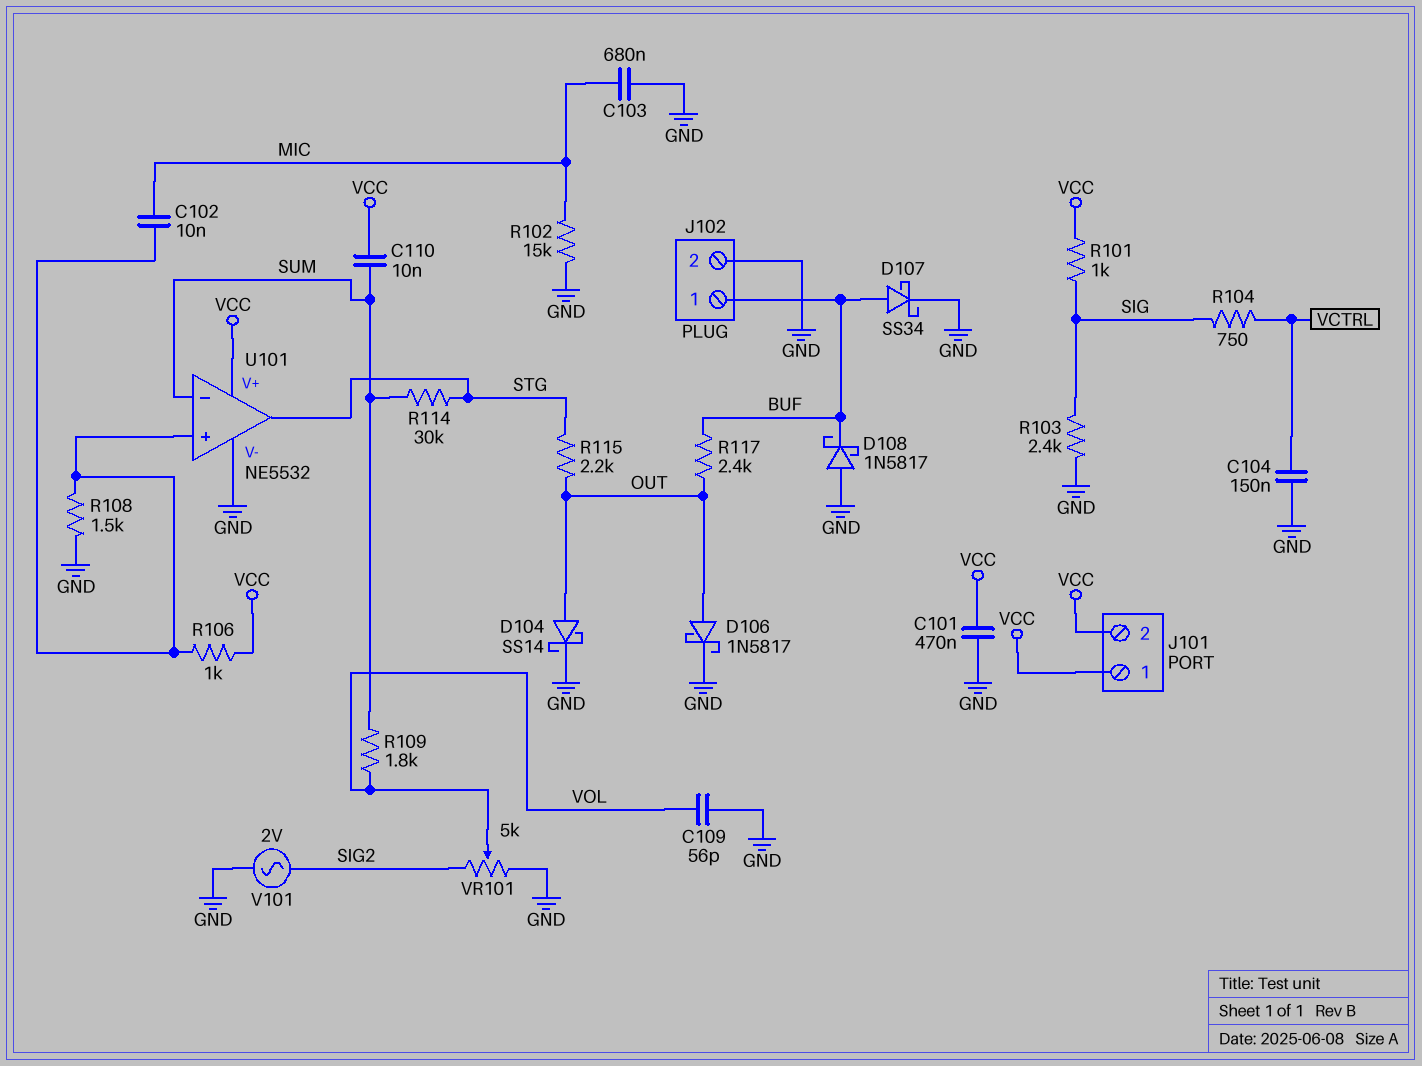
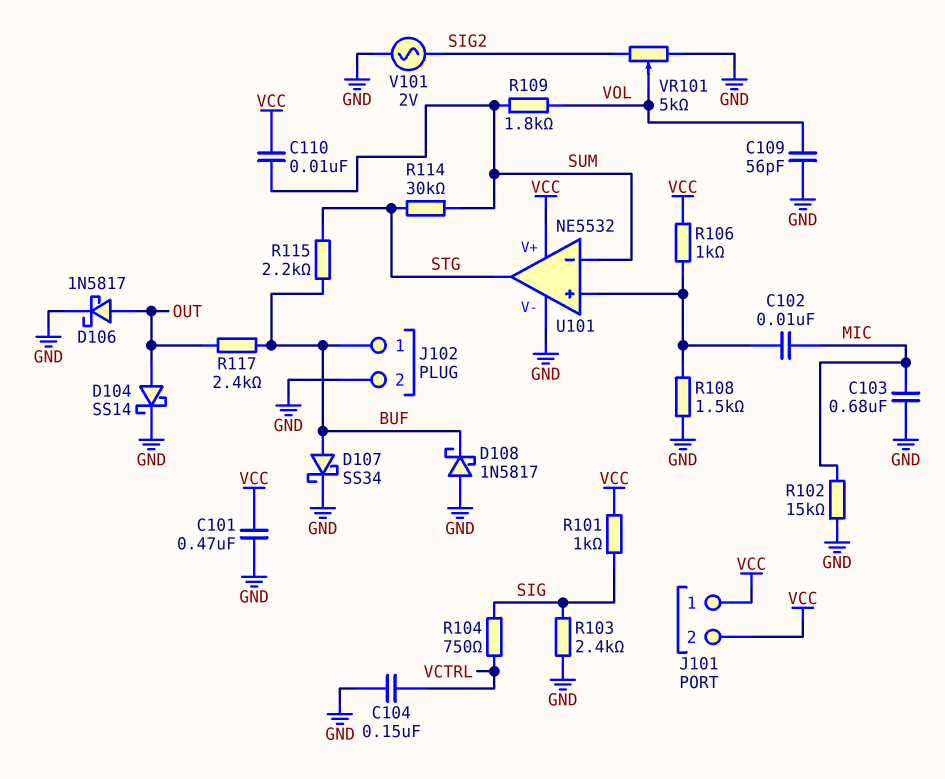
R115: 2.2k (OUT, STG) -> 2.2k (BUF, STG)

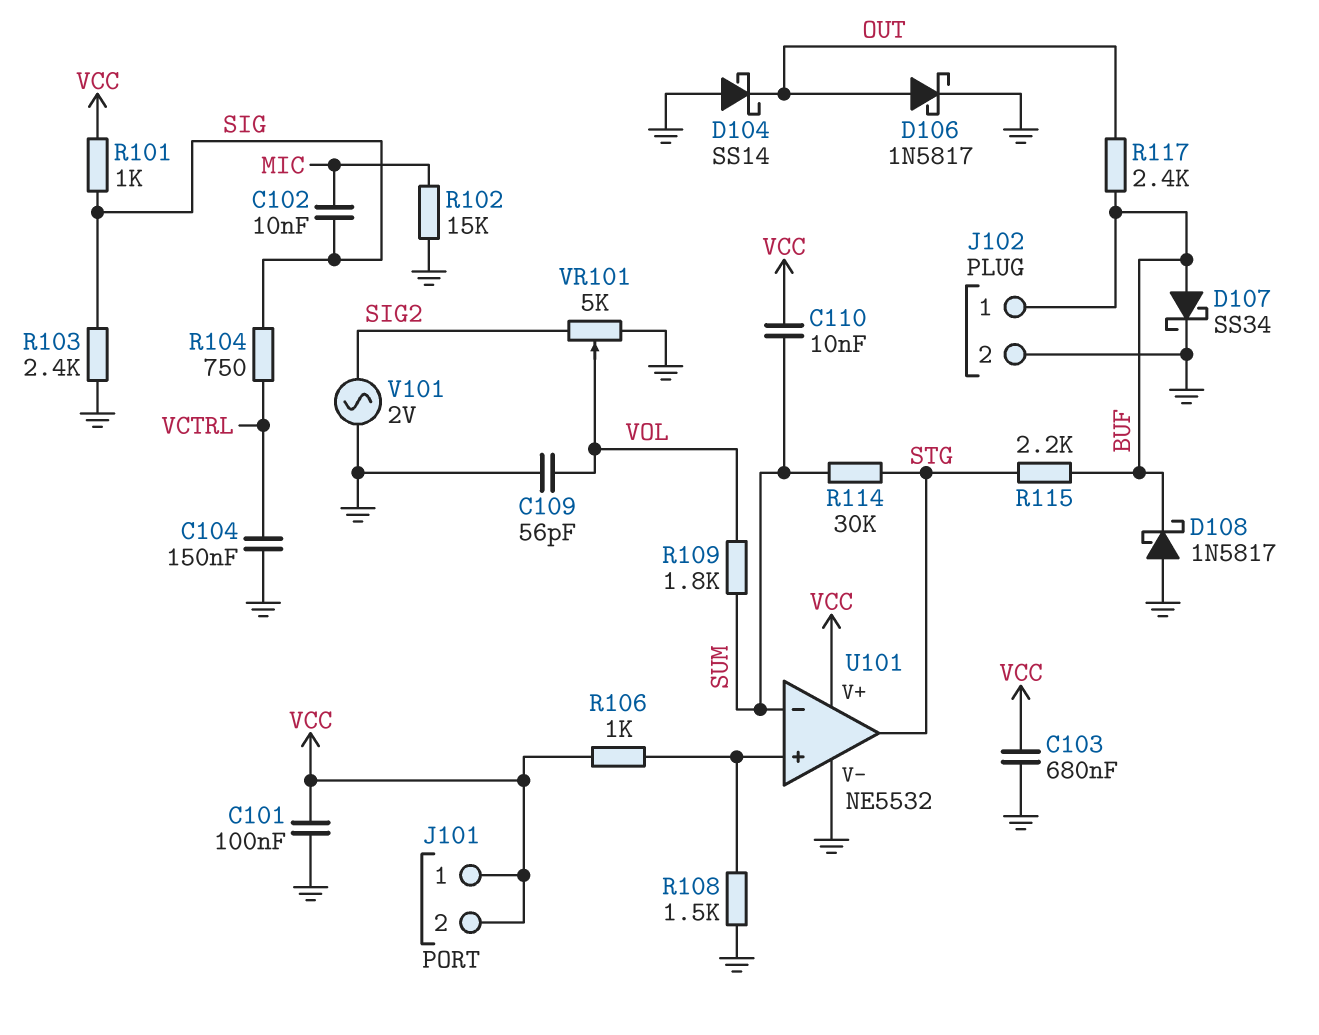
C101: 470nF (GND, VCC) -> 100nF (GND, VCC)
C102: 10nF (MIC, U101/in+) -> 10nF (MIC, SIG)
C103: 680nF (GND, MIC) -> 680nF (GND, VCC)
D104: schottky SS14 (A OUT, K GND) -> schottky SS14 (A GND, K OUT)

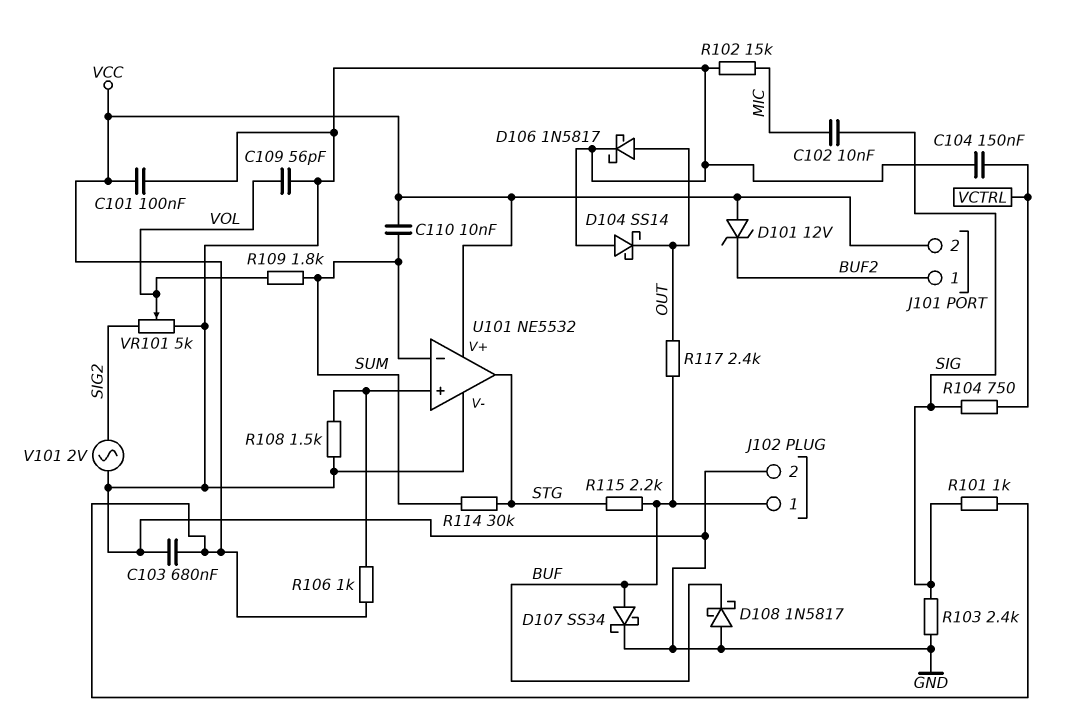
D101: none -> zener 12V (A VCC, K BUF2)
J101 pin 1: VCC -> BUF2

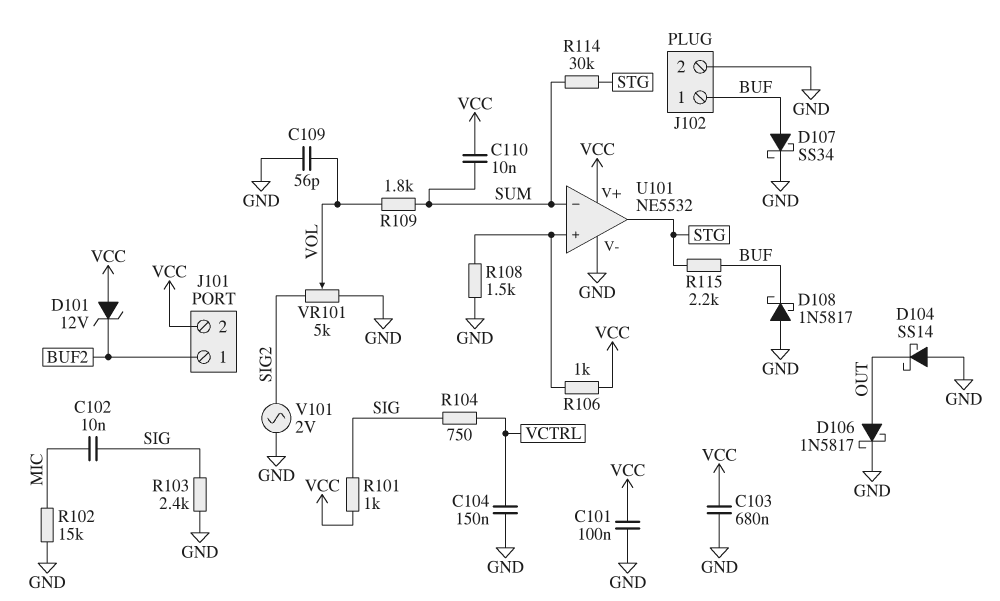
R117: 2.4k (BUF, OUT) -> none

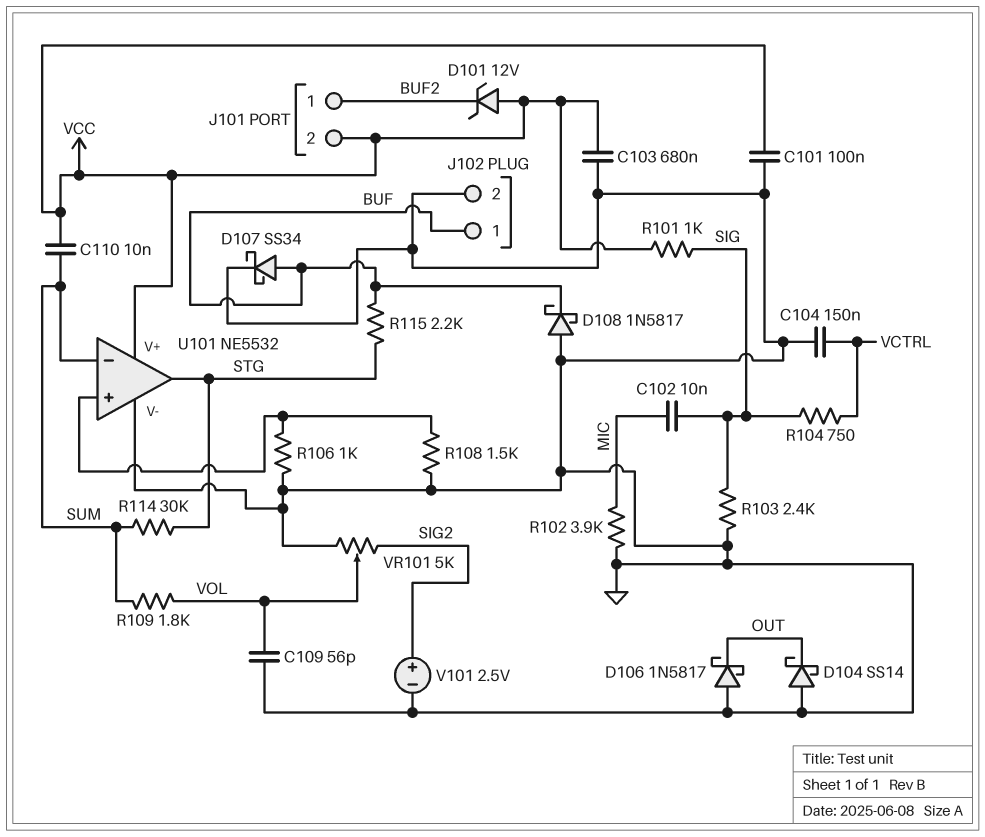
D106: schottky 1N5817 (A OUT, K GND) -> schottky 1N5817 (A GND, K OUT)
R102: 15k (GND, MIC) -> 3.9k (GND, MIC)
R106: 1k (U101/in+, VCC) -> 1k (GND, U101/in+)
V101: AC 2V (GND, SIG2) -> 2.5V (plus SIG2, minus GND)

